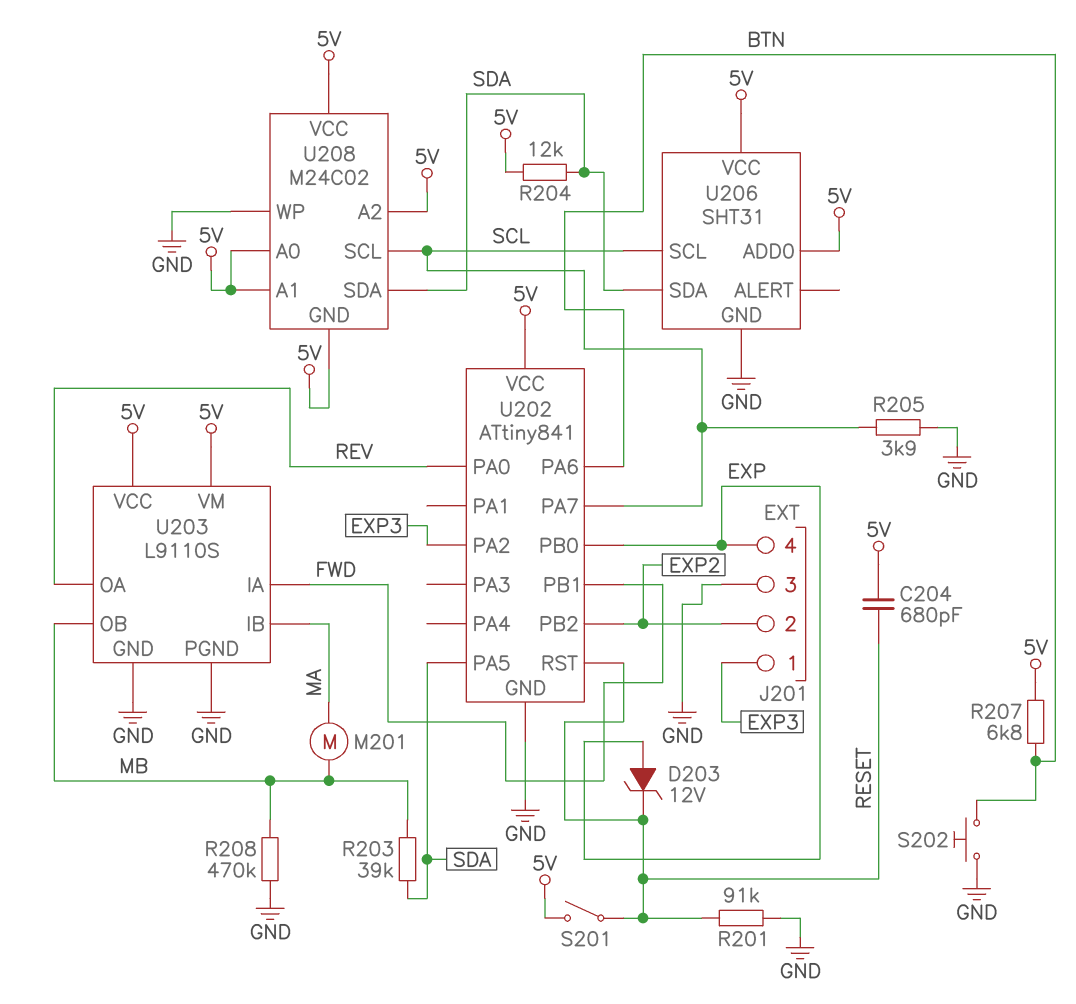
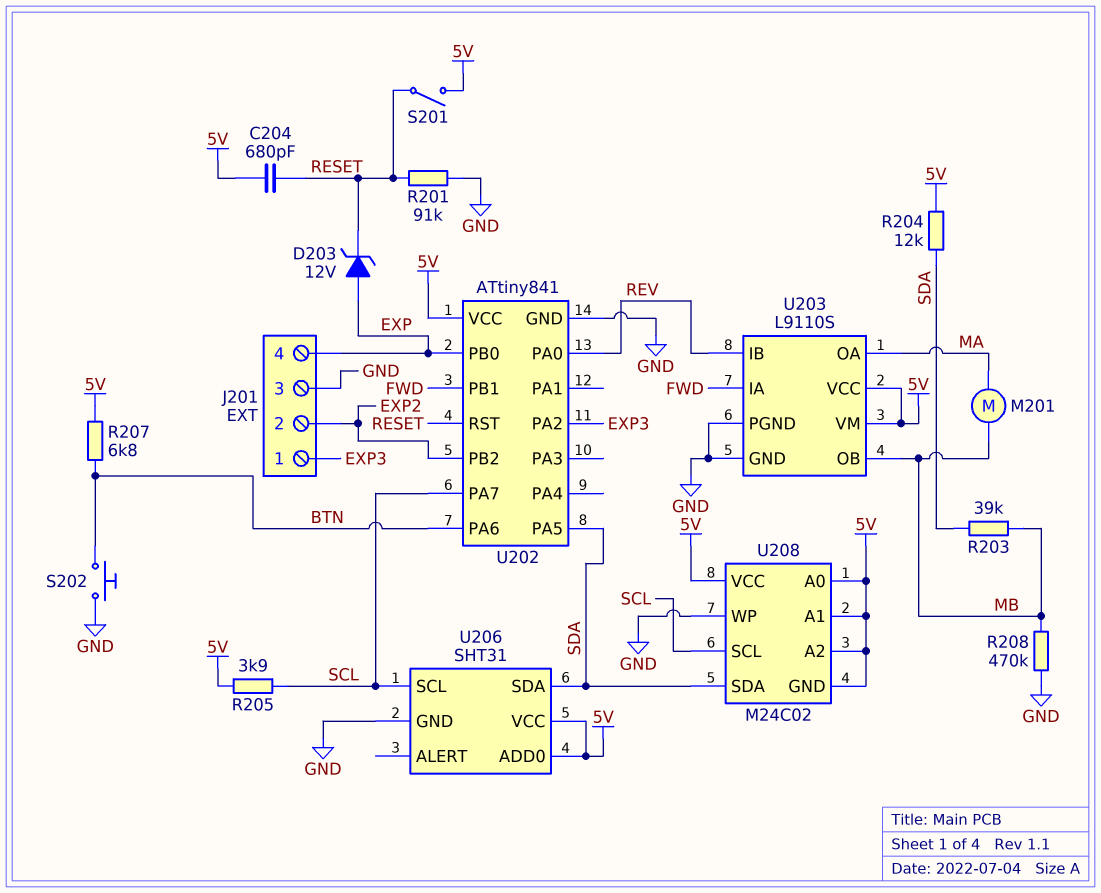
R205: 3.9k (GND, SCL) -> 3.9k (5V, SCL)
U203 pin IB: MA -> REV
U203 pin OA: REV -> MA

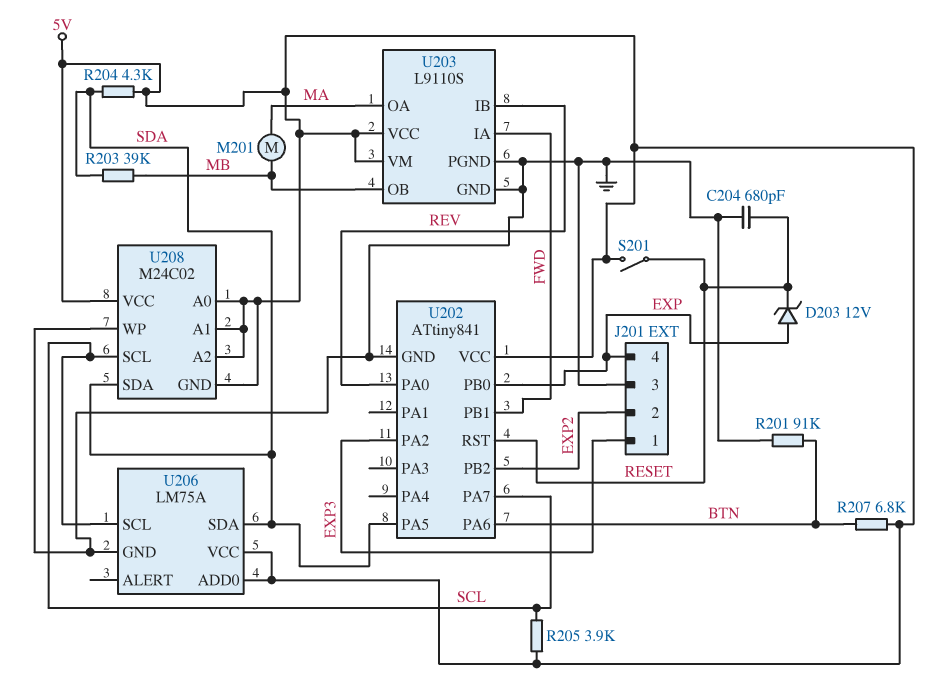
C204: 680pF (5V, RESET) -> 680pF (GND, RESET)
R201: 91k (GND, RESET) -> 91k (BTN, GND)
R204: 12k (5V, SDA) -> 4.3k (5V, SDA)
R208: 470k (GND, MB) -> none
S202: button (BTN, GND) -> none
U206: SHT31 -> LM75A

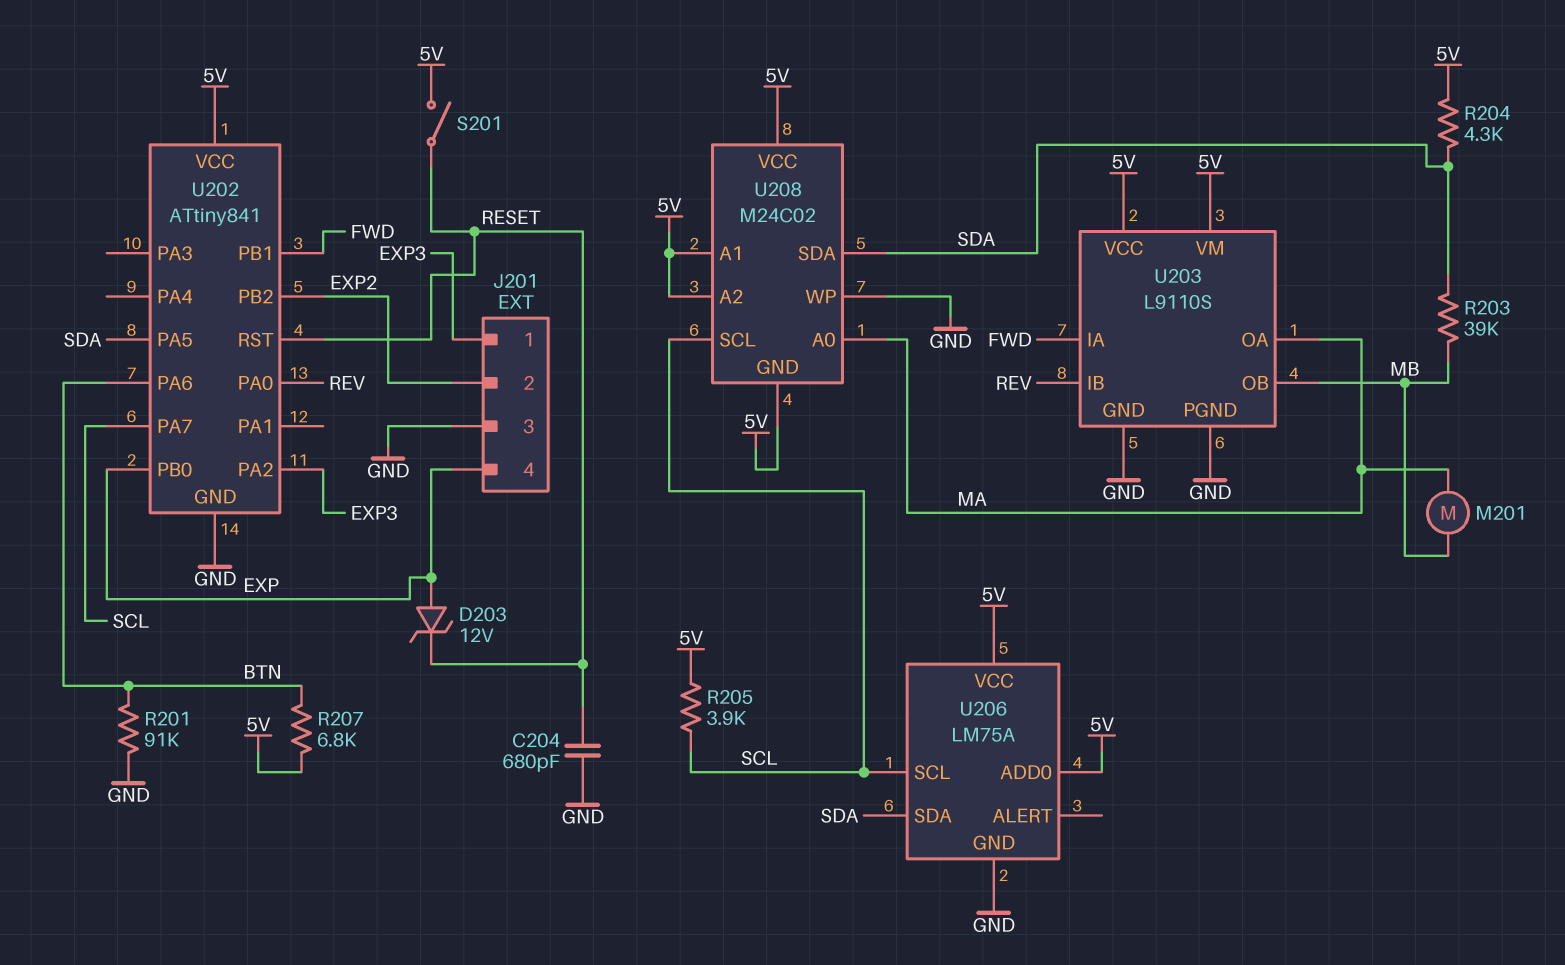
U208 pin A0: 5V -> MA

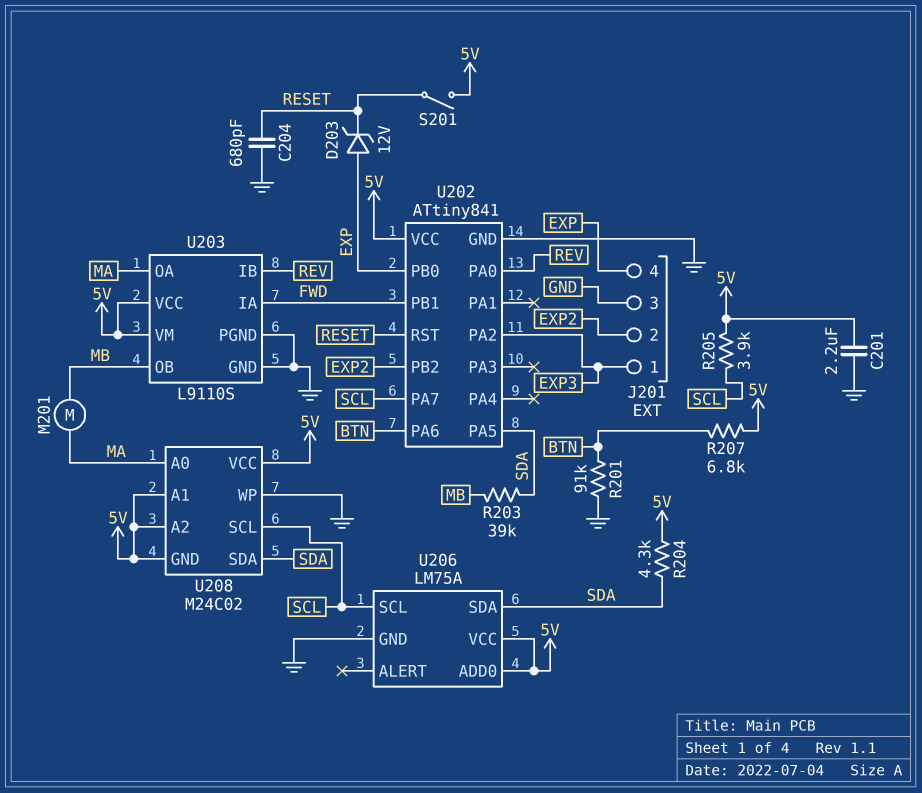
C201: none -> 2.2uF (5V, GND)

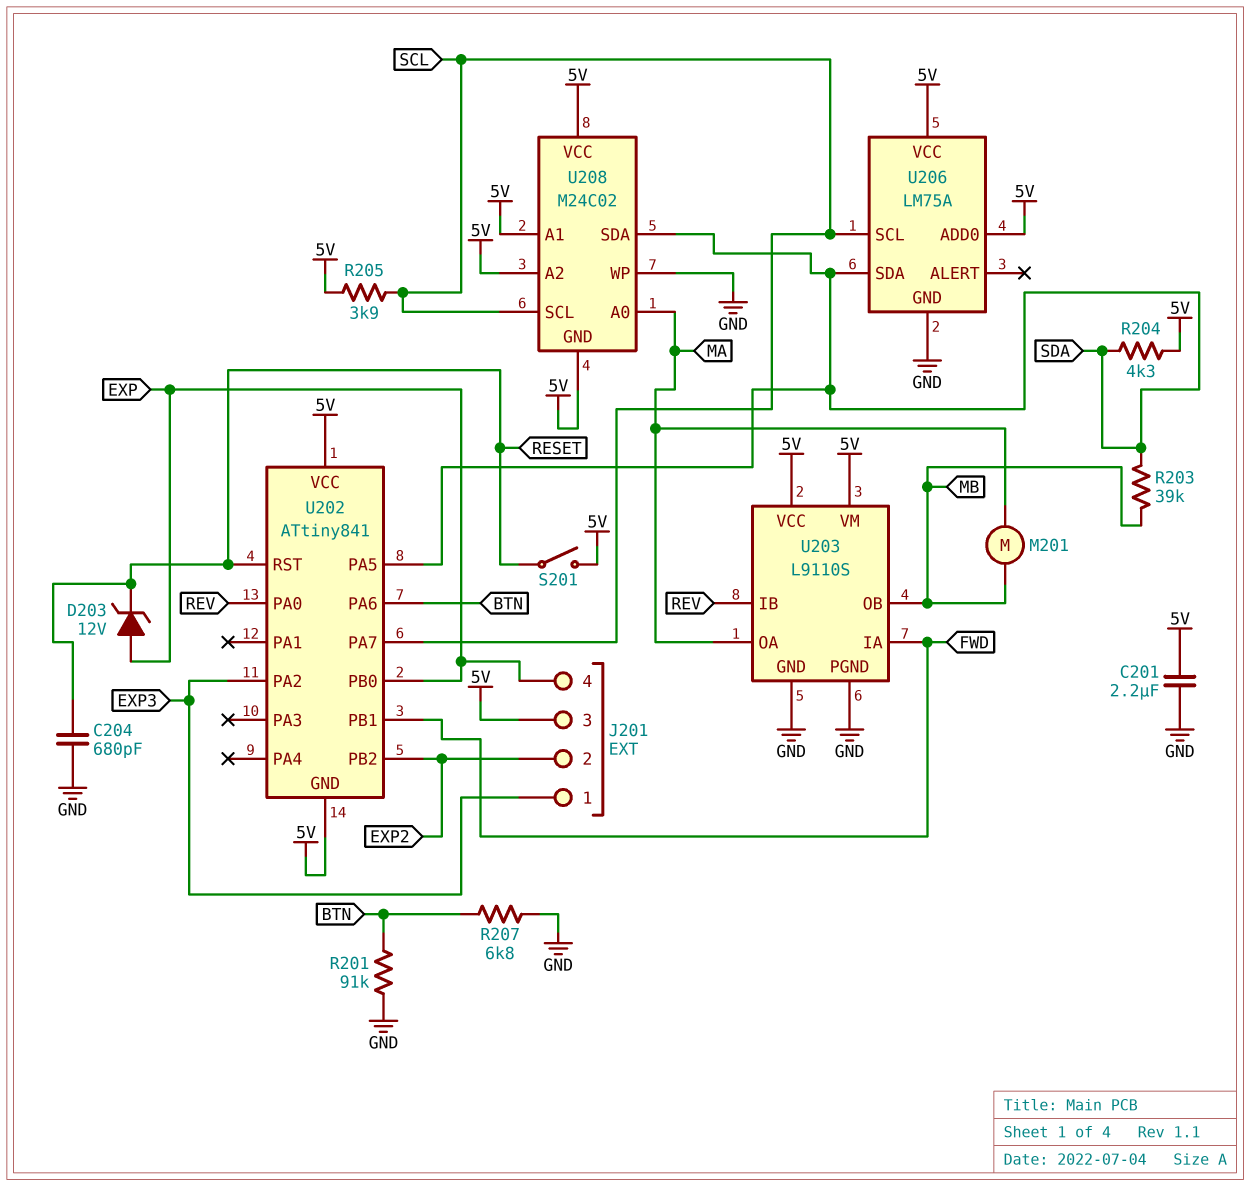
J201 pin 3: GND -> 5V
R207: 6.8k (5V, BTN) -> 6.8k (BTN, GND)
U202 pin GND: GND -> 5V

